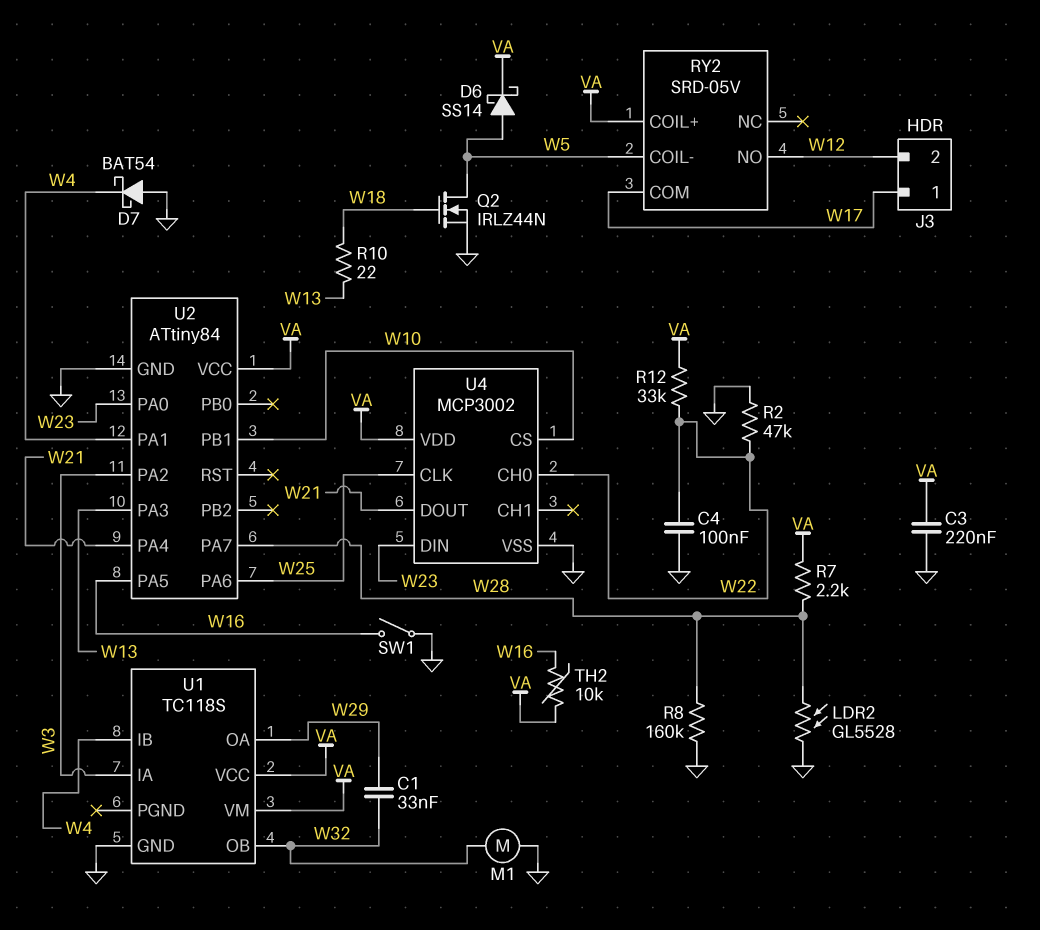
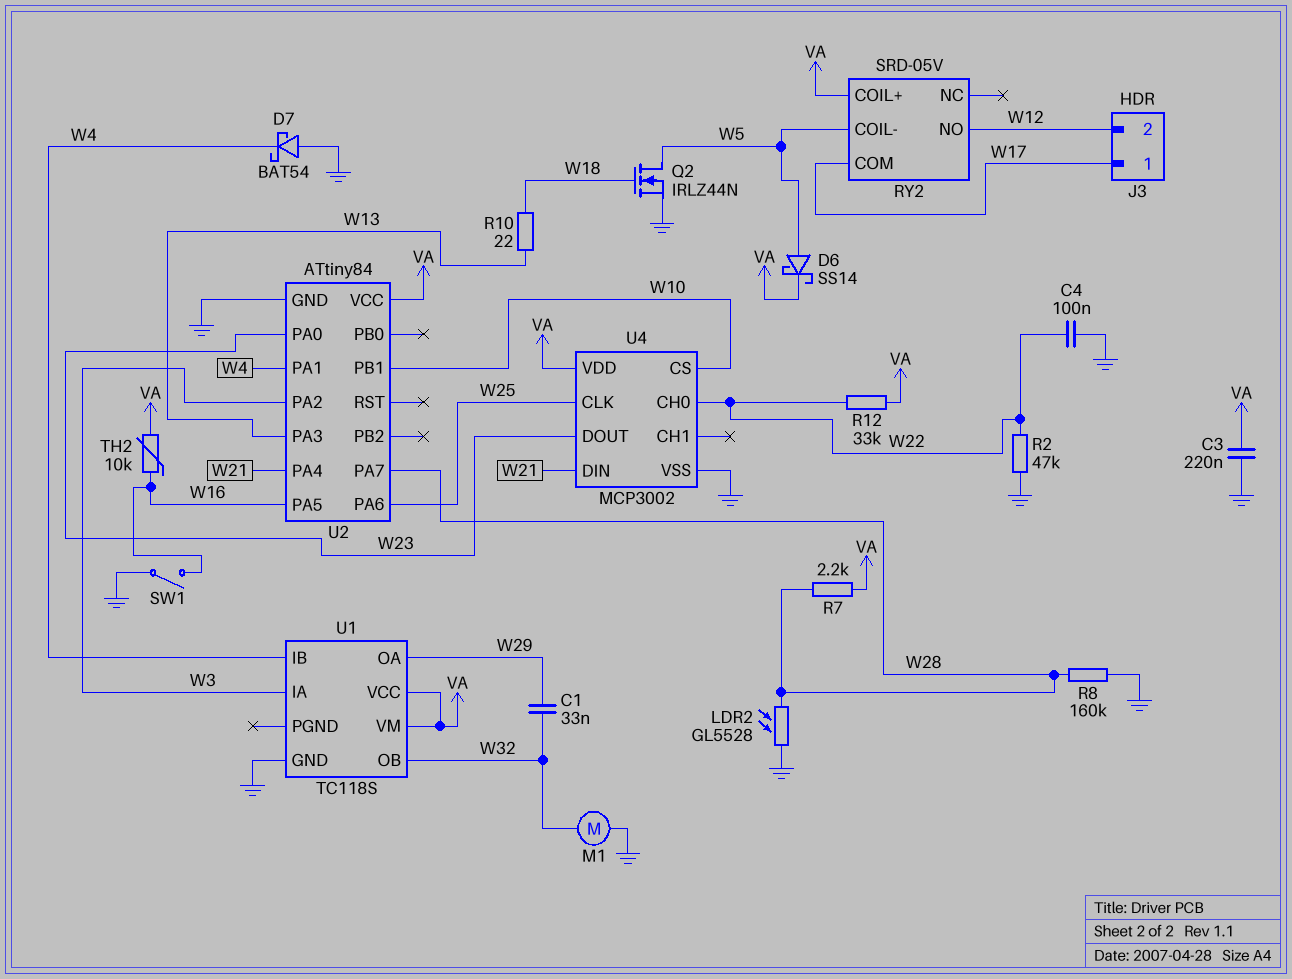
U4 pin DIN: W23 -> W21
U4 pin DOUT: W21 -> W23

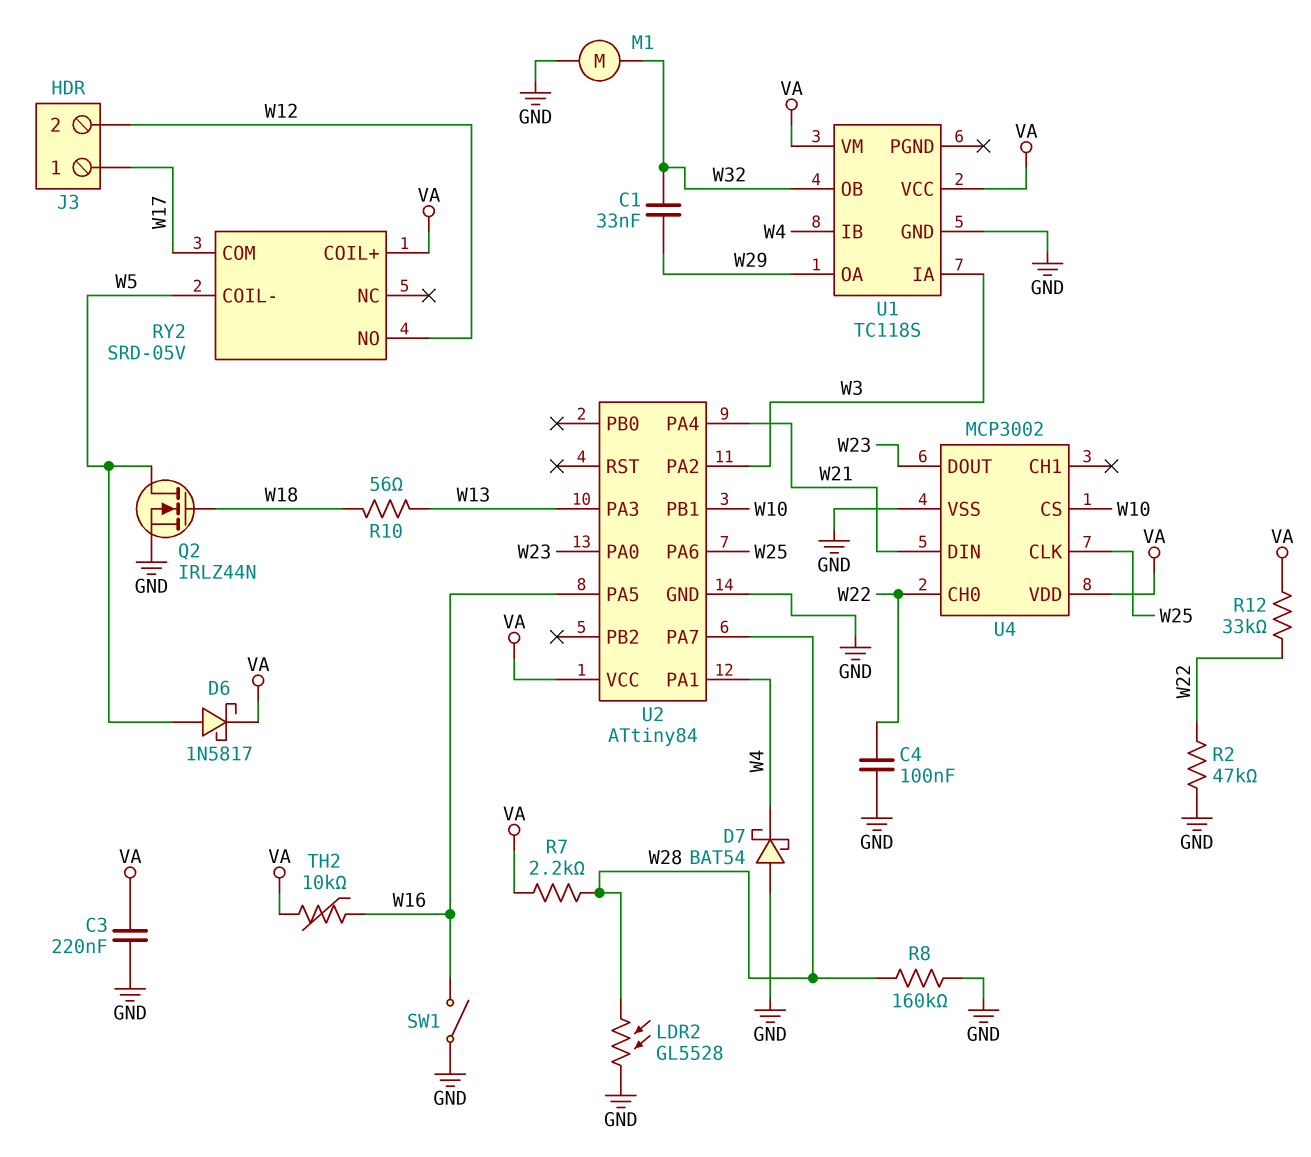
D6: schottky SS14 (A W5, K VA) -> schottky 1N5817 (A W5, K VA)
R10: 22 (W13, W18) -> 56 (W13, W18)

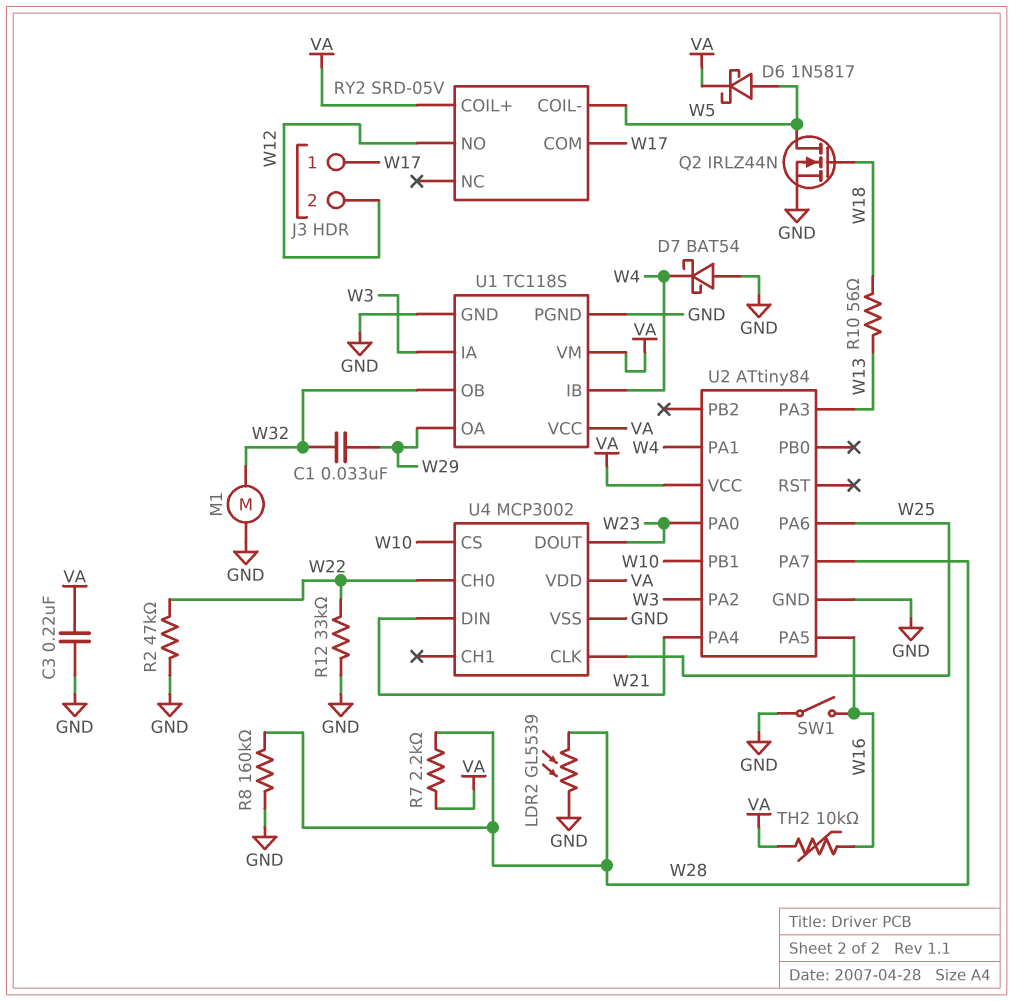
C4: 100nF (GND, W22) -> none
LDR2: GL5528 (GND, W28) -> GL5539 (GND, W28)
R12: 33k (VA, W22) -> 33k (GND, W22)
U1 pin PGND: none -> GND

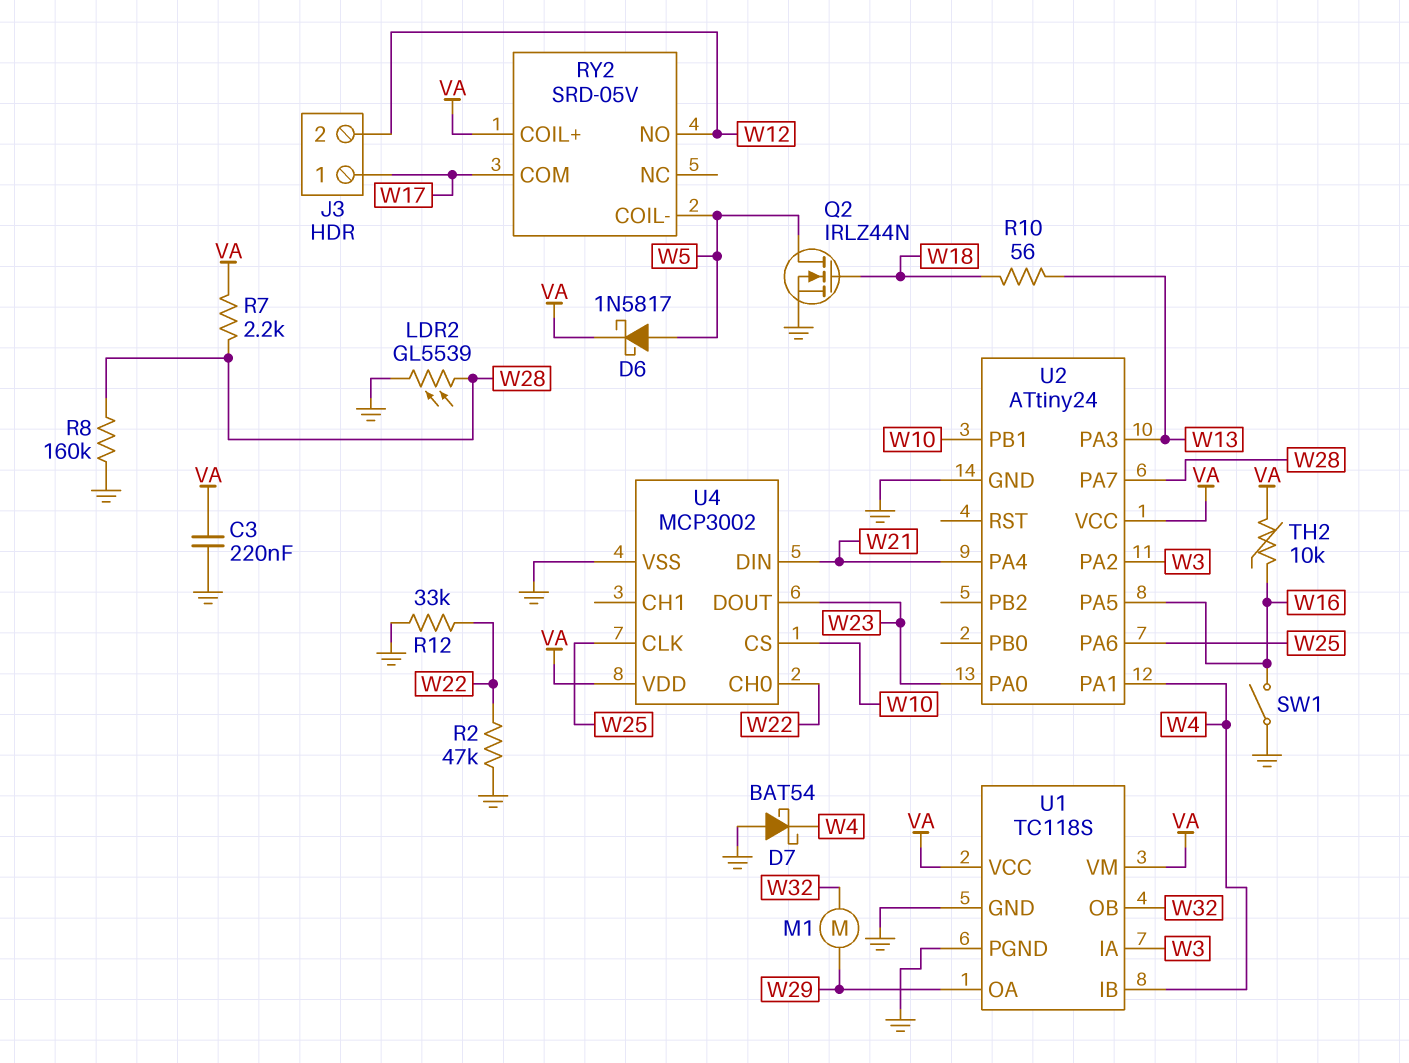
C1: 33nF (W29, W32) -> none
M1: motor (GND, W32) -> motor (W29, W32)
U2: ATtiny84 -> ATtiny24

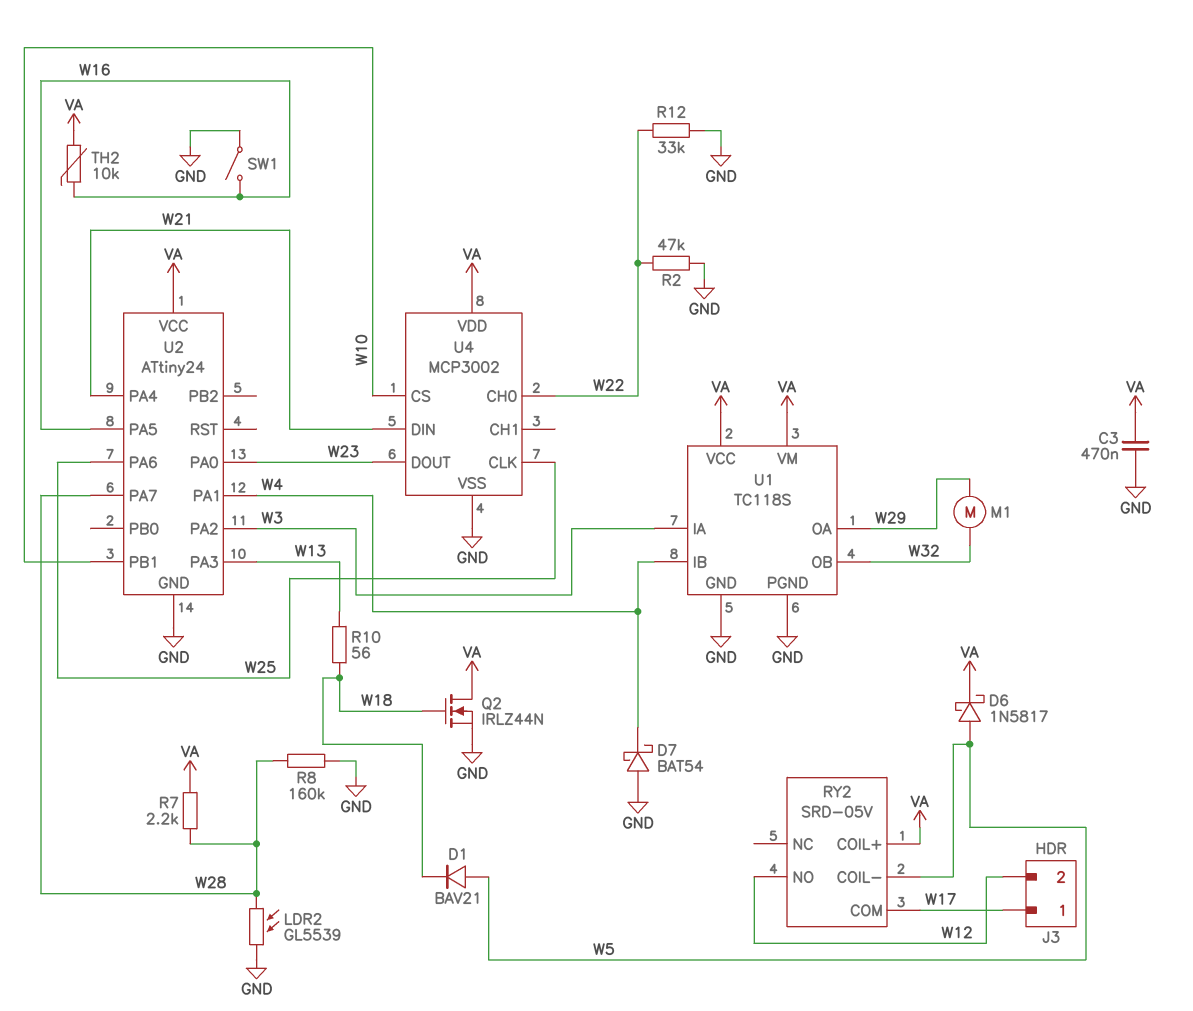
C3: 220nF (GND, VA) -> 470nF (GND, VA)
D1: none -> diode BAV21 (A W5, K W18)
Q2: NMOS IRLZ44N (G W18, D W5, S GND) -> NMOS IRLZ44N (G W18, D VA, S GND)

